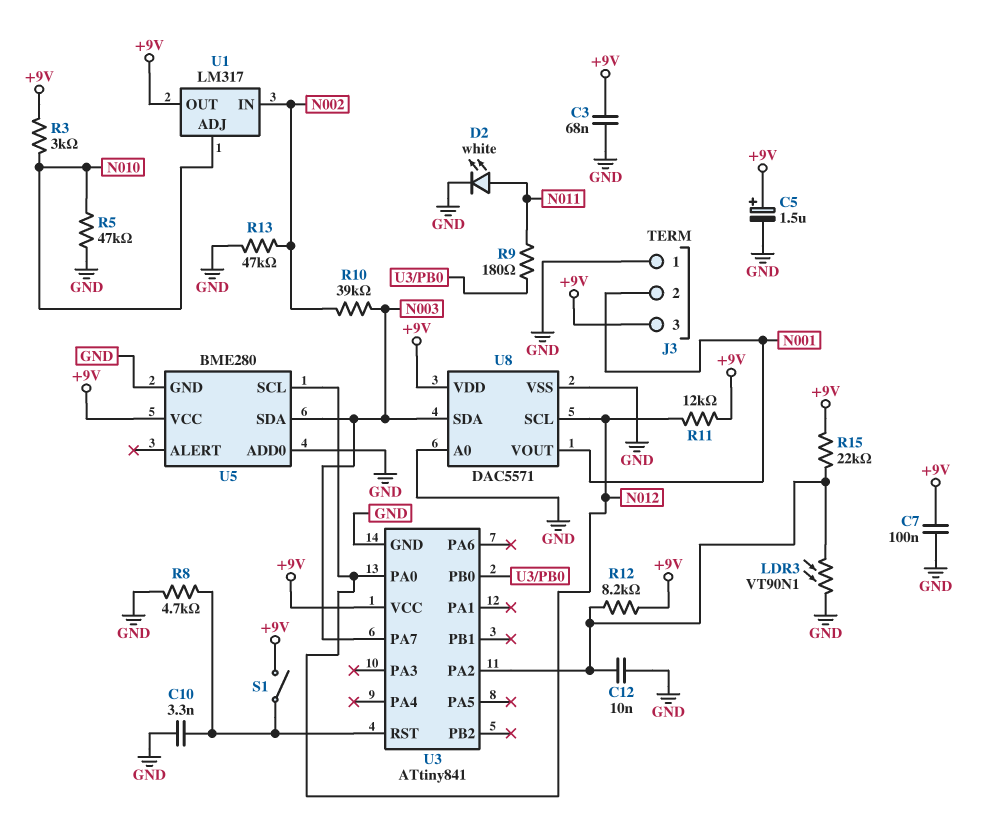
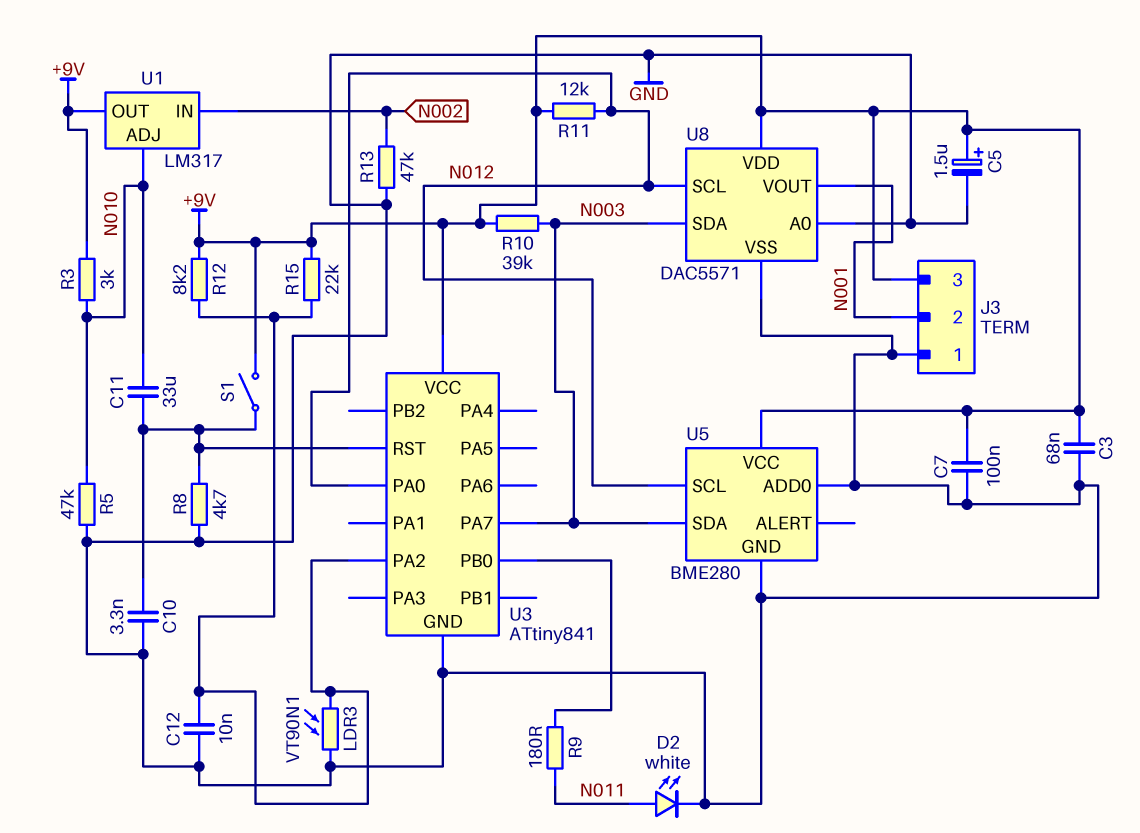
C11: none -> 33uF (N010, U3/RST)
R10: 39k (N002, N003) -> 39k (+9V, N003)

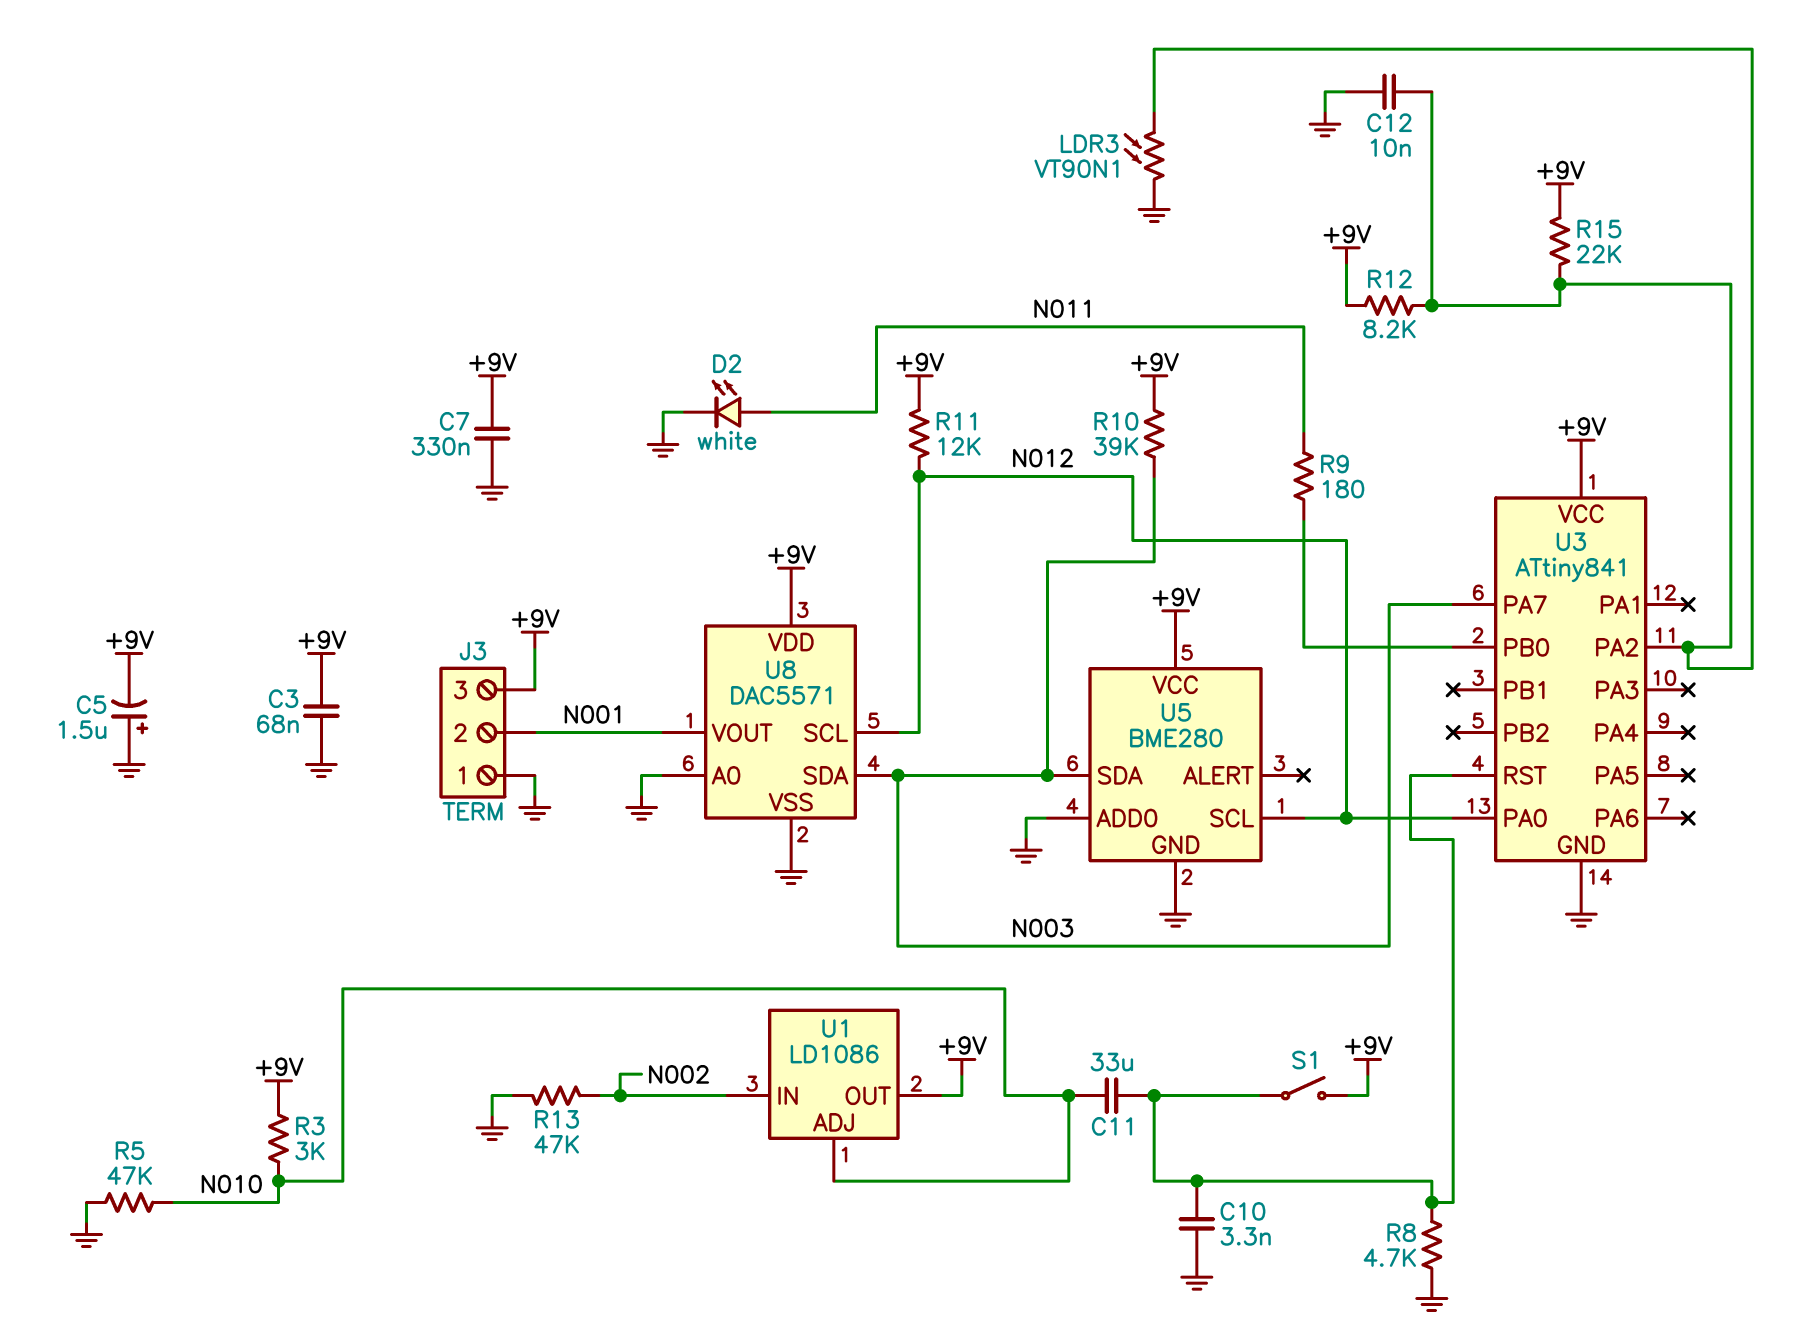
C5: 1.5uF (plus +9V, minus GND) -> 1.5uF (plus GND, minus +9V)
C7: 100nF (+9V, GND) -> 330nF (+9V, GND)
U1: LM317 -> LD1086

